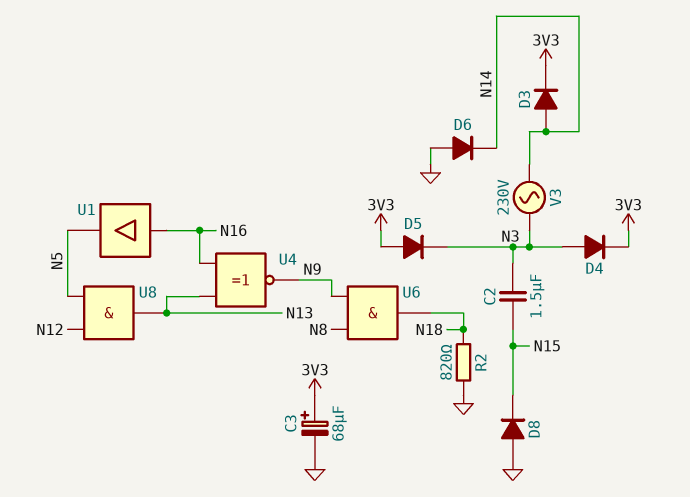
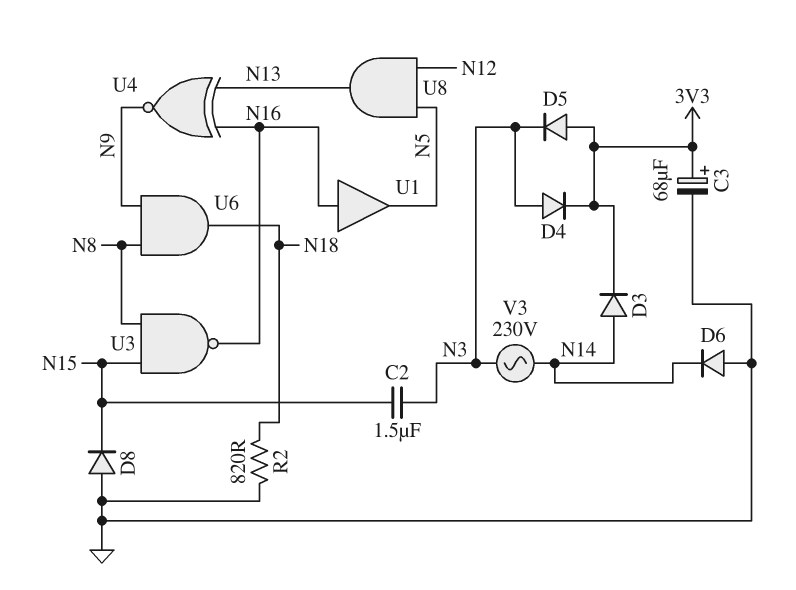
U3: none -> NAND (in N8, in N15, out N16)

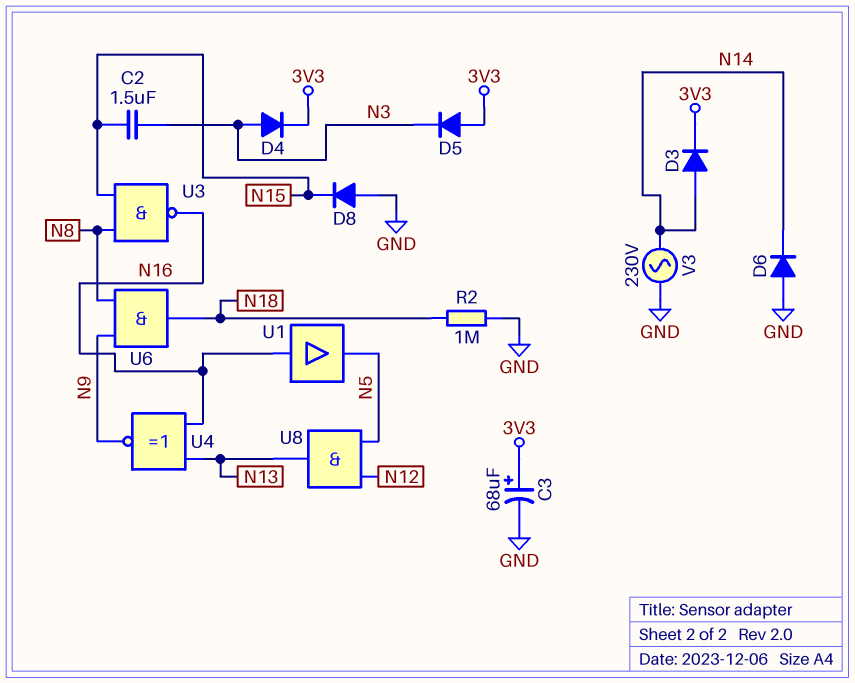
R2: 820 (GND, N18) -> 1M (GND, N18)
V3: AC 230V (N3, N14) -> AC 230V (GND, N14)

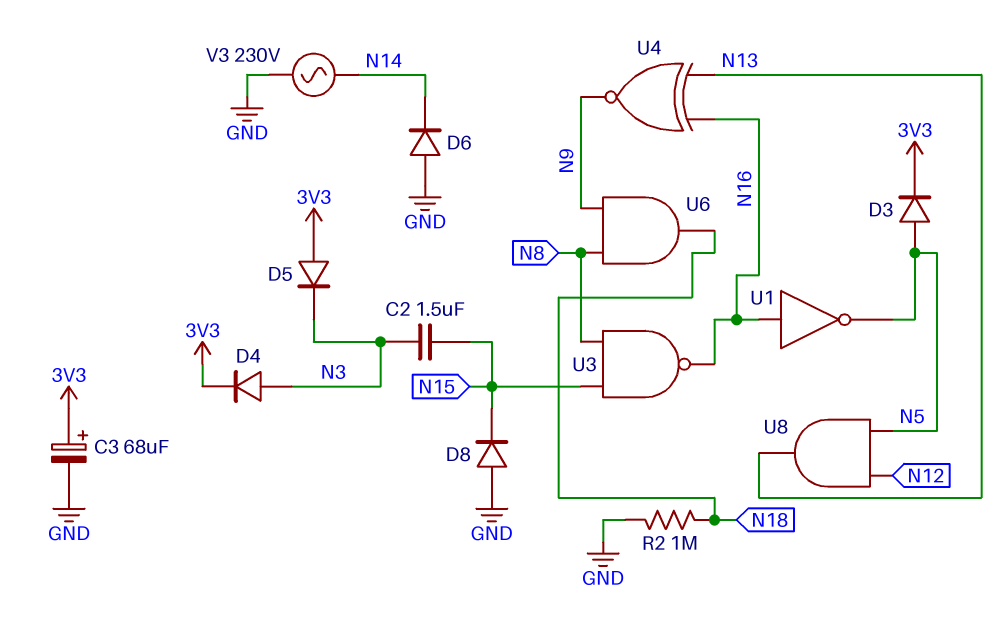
D3: diode (A N14, K 3V3) -> diode (A N5, K 3V3)
U1: buffer (in N16, out N5) -> NOT (in N16, out N5)

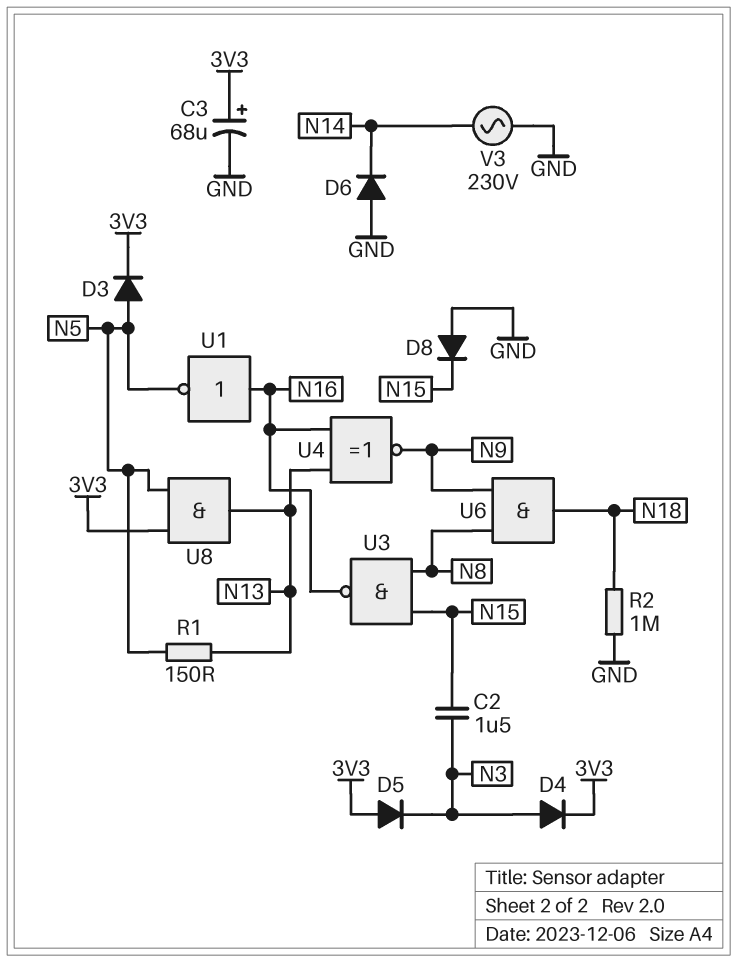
R1: none -> 150 (N5, N13)
U8: AND (in N5, in N12, out N13) -> AND (in 3V3, in N5, out N13)

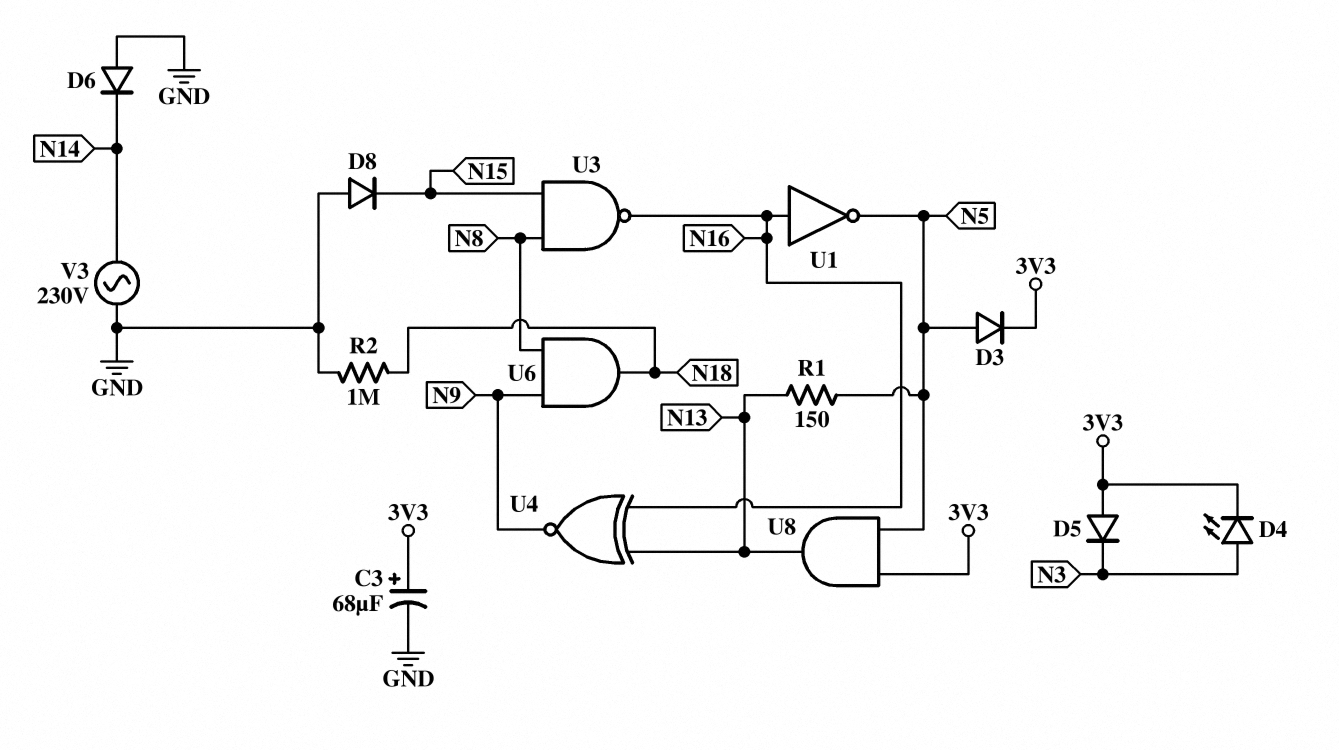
C2: 1.5uF (N3, N15) -> none
D4: diode (A N3, K 3V3) -> LED (A N3, K 3V3)

